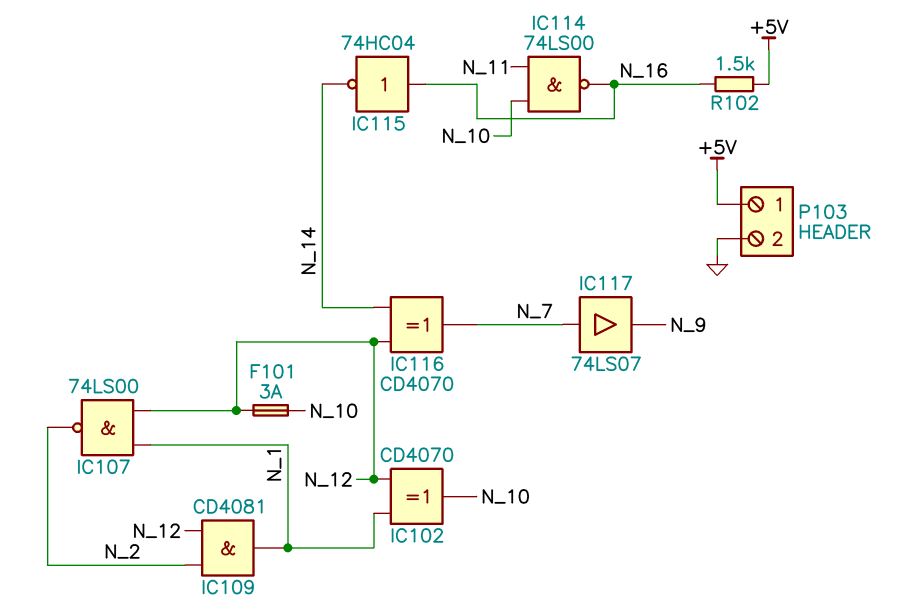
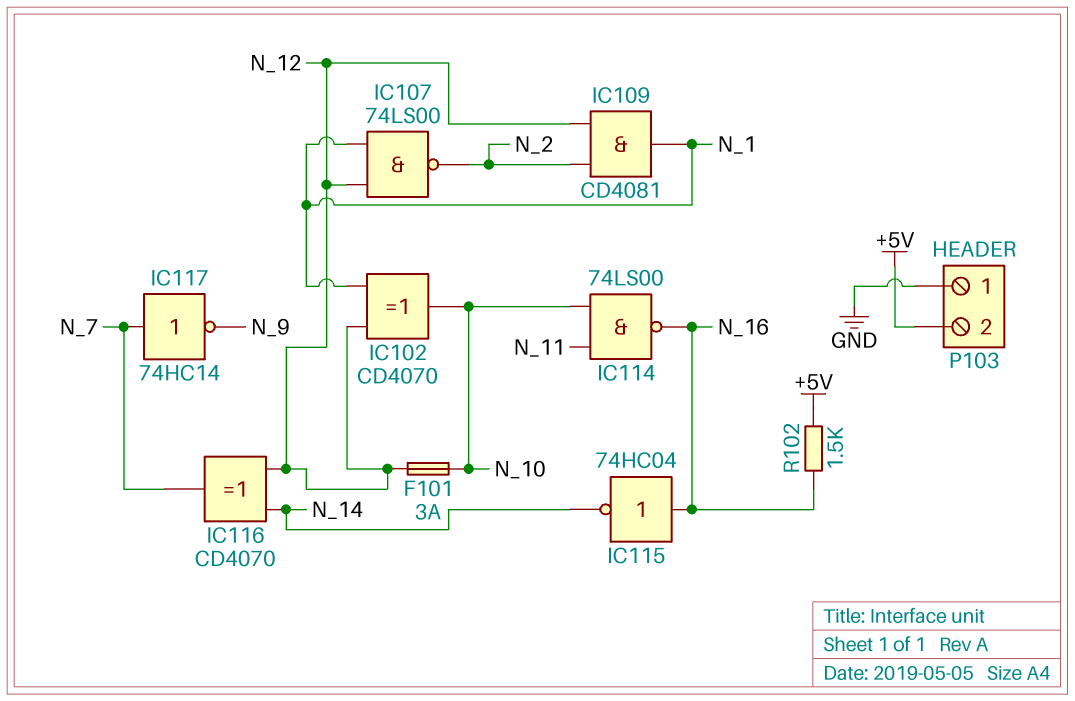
IC117: buffer 74LS07 (in N_7, out N_9) -> NOT 74HC14 (in N_7, out N_9)
P103 pin 1: +5V -> GND
P103 pin 2: GND -> +5V

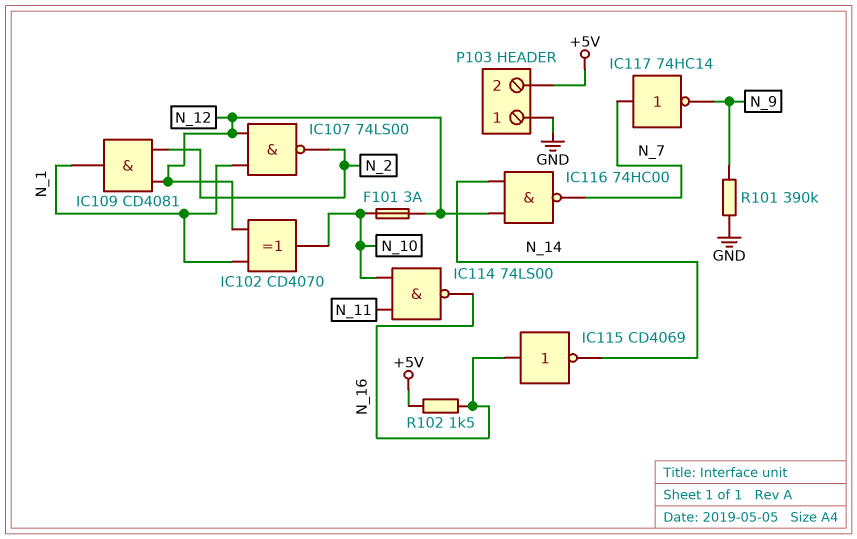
IC115: NOT 74HC04 (in N_16, out N_14) -> NOT CD4069 (in N_16, out N_14)
IC116: XOR CD4070 (in N_12, in N_14, out N_7) -> NAND 74HC00 (in N_12, in N_14, out N_7)
R101: none -> 390k (GND, N_9)

